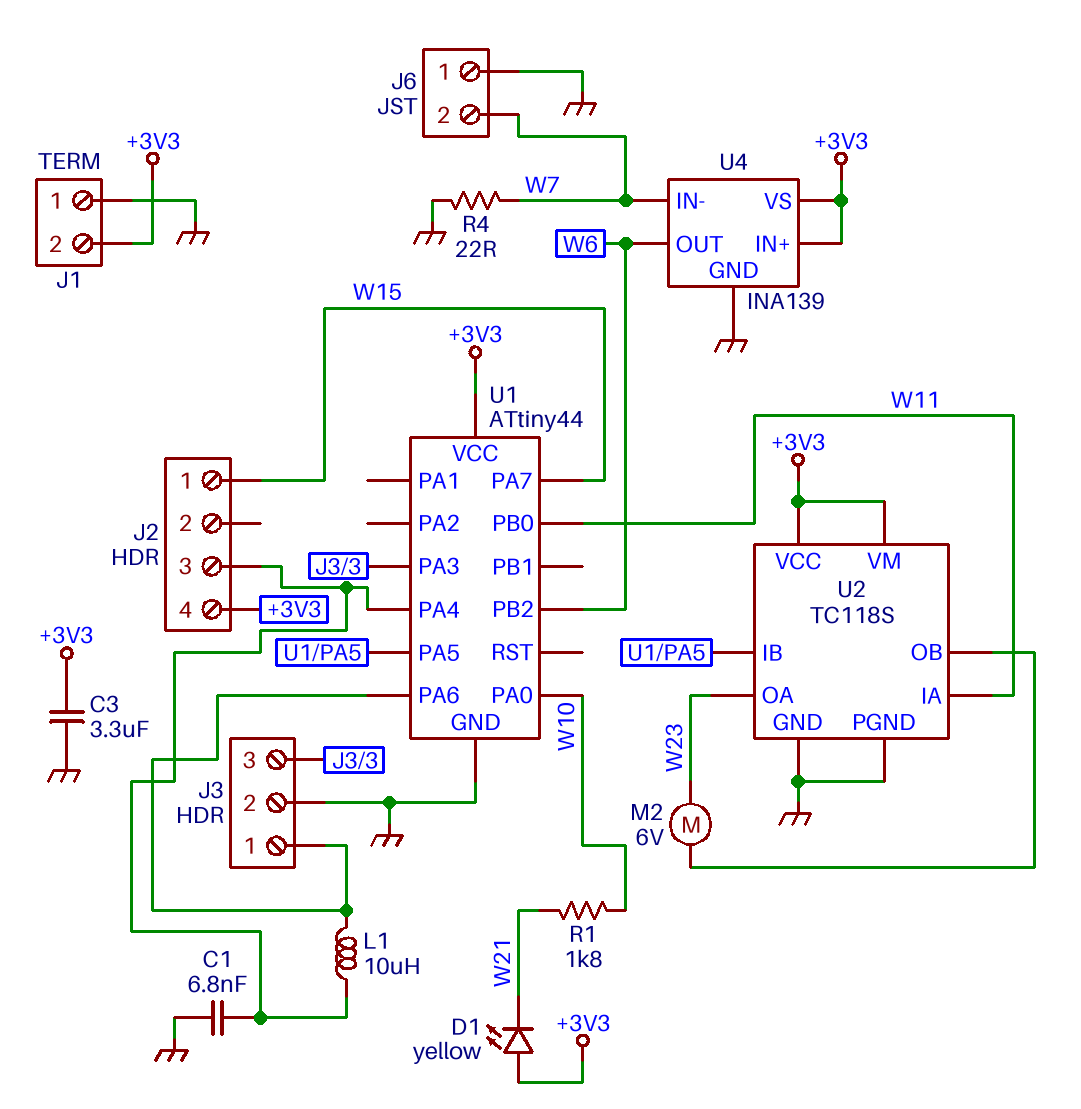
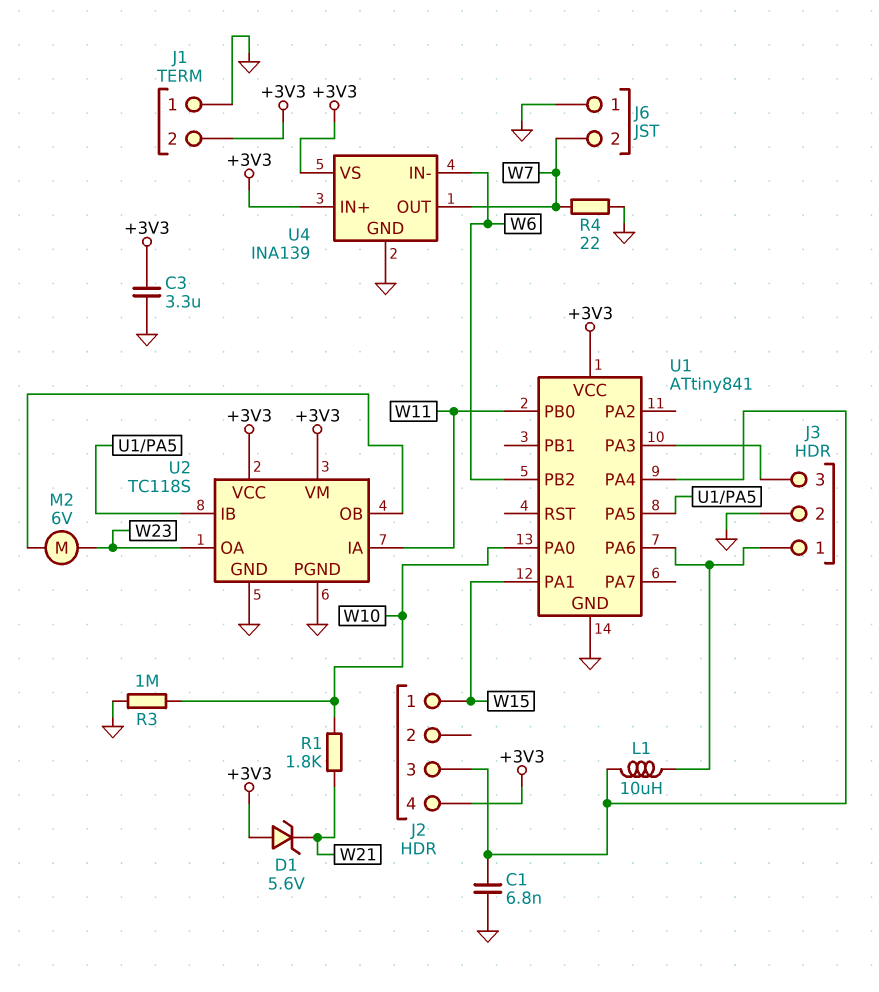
D1: LED yellow (A +3V3, K W21) -> zener 5.6V (A +3V3, K W21)
R3: none -> 1M (GND, W10)
U1: ATtiny44 -> ATtiny841
U1 pin PA1: none -> W15
U1 pin PA7: W15 -> none
U4 pin IN-: W7 -> W6
U4 pin OUT: W6 -> W7

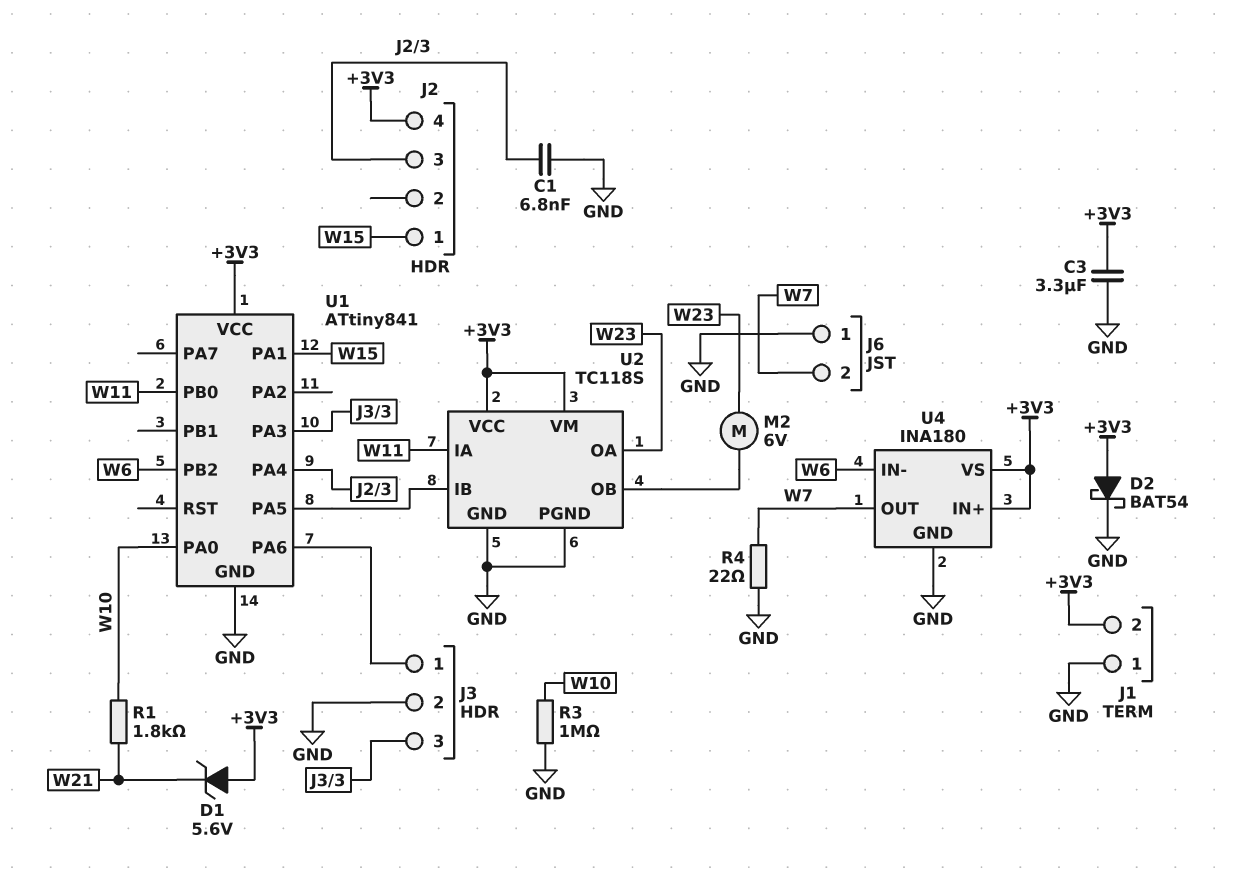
D2: none -> schottky BAT54 (A +3V3, K GND)
L1: 10uH (J2/3, J3/1) -> none
U4: INA139 -> INA180

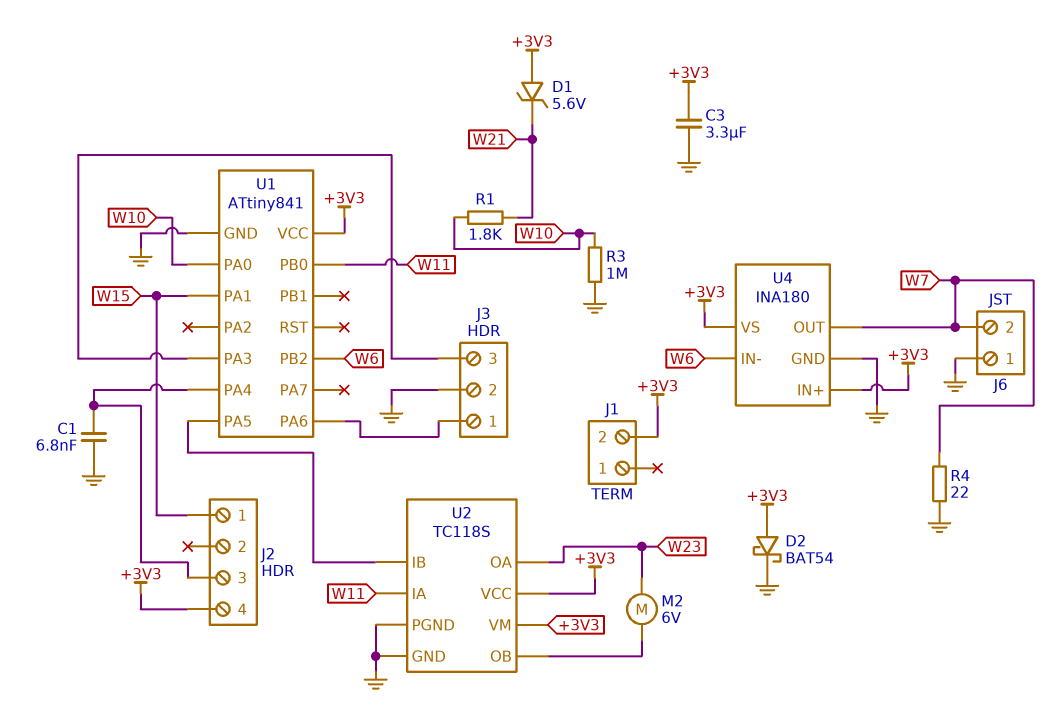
J1 pin 1: GND -> none

